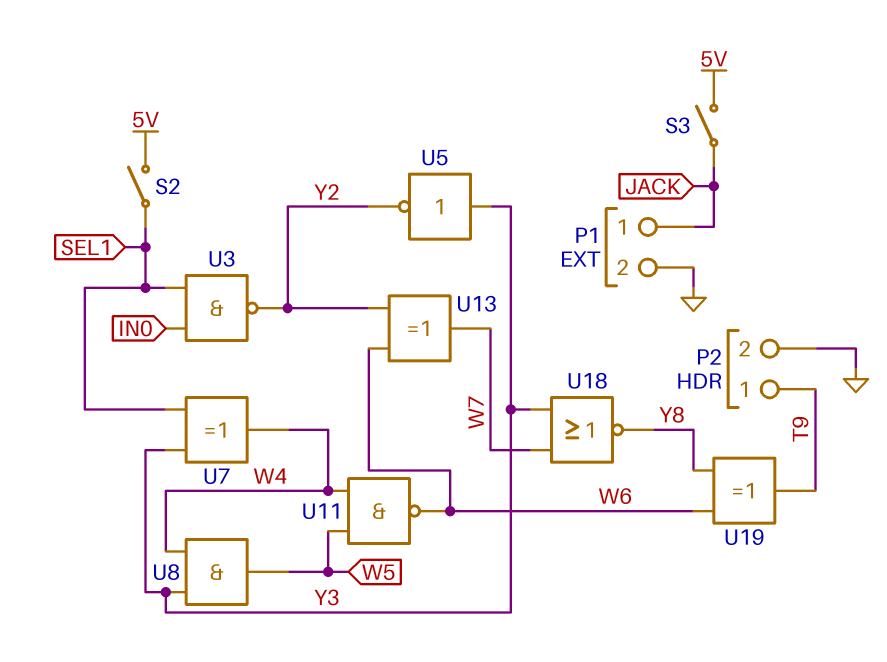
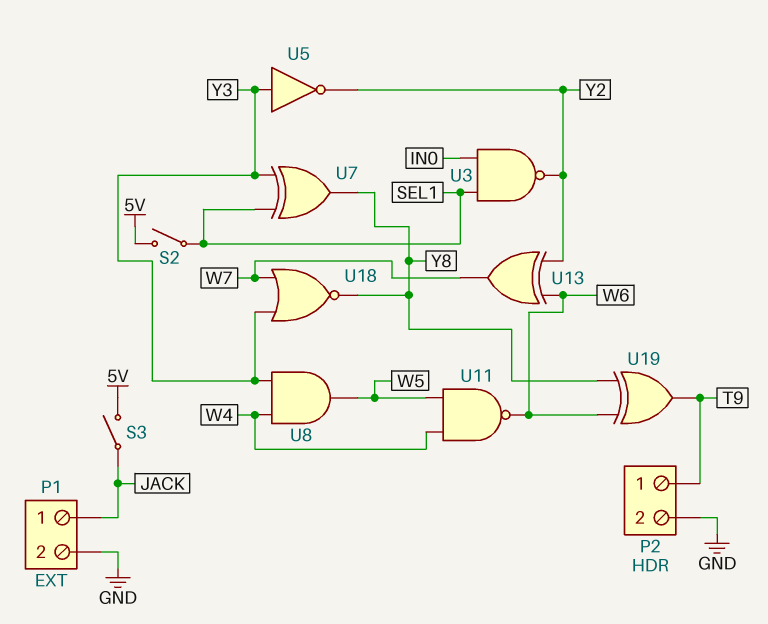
U7: XOR (in SEL1, in Y3, out W4) -> XOR (in SEL1, in Y3, out Y8)

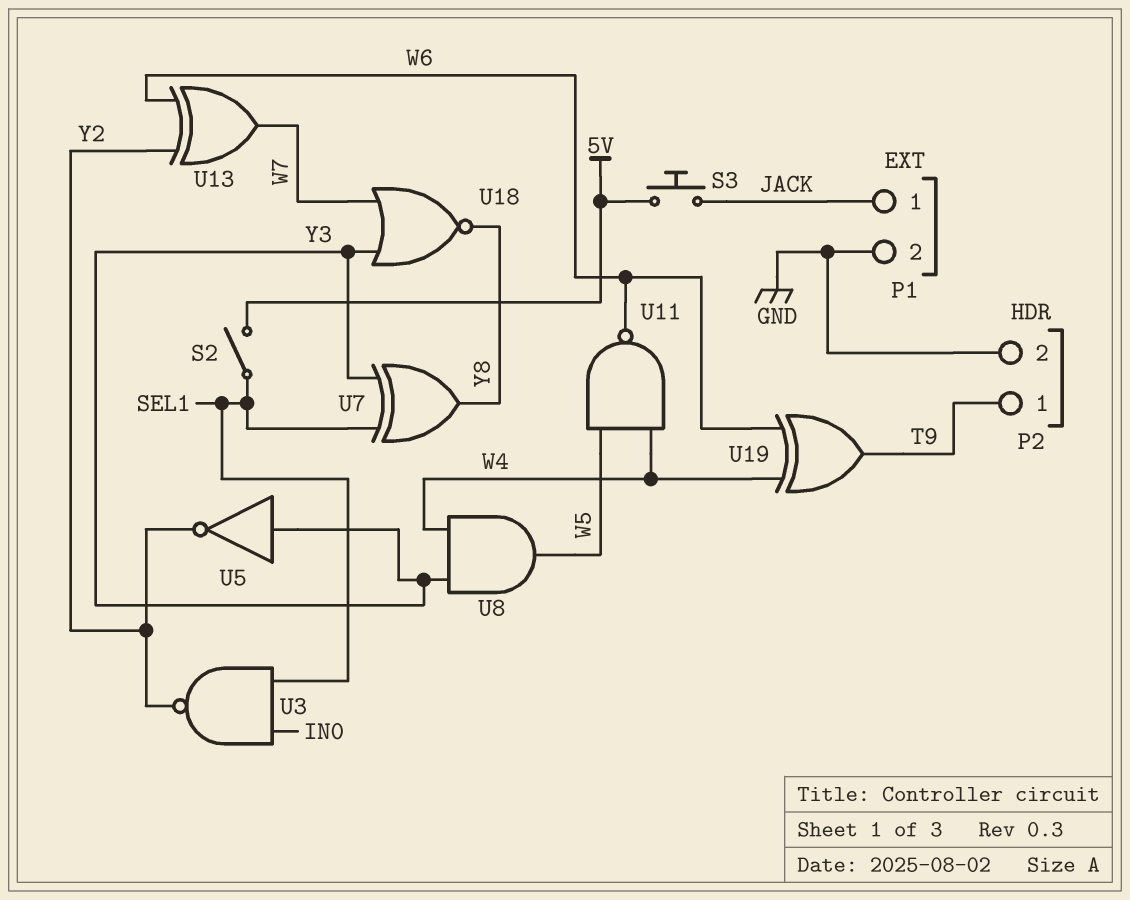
S3: switch (5V, JACK) -> button (5V, JACK)
U19: XOR (in W6, in Y8, out T9) -> XOR (in W4, in W6, out T9)

